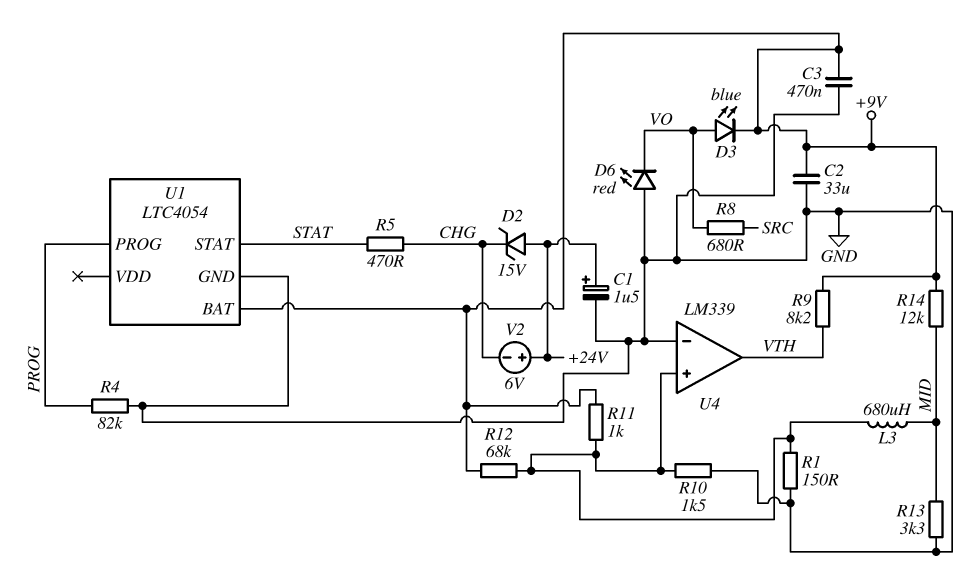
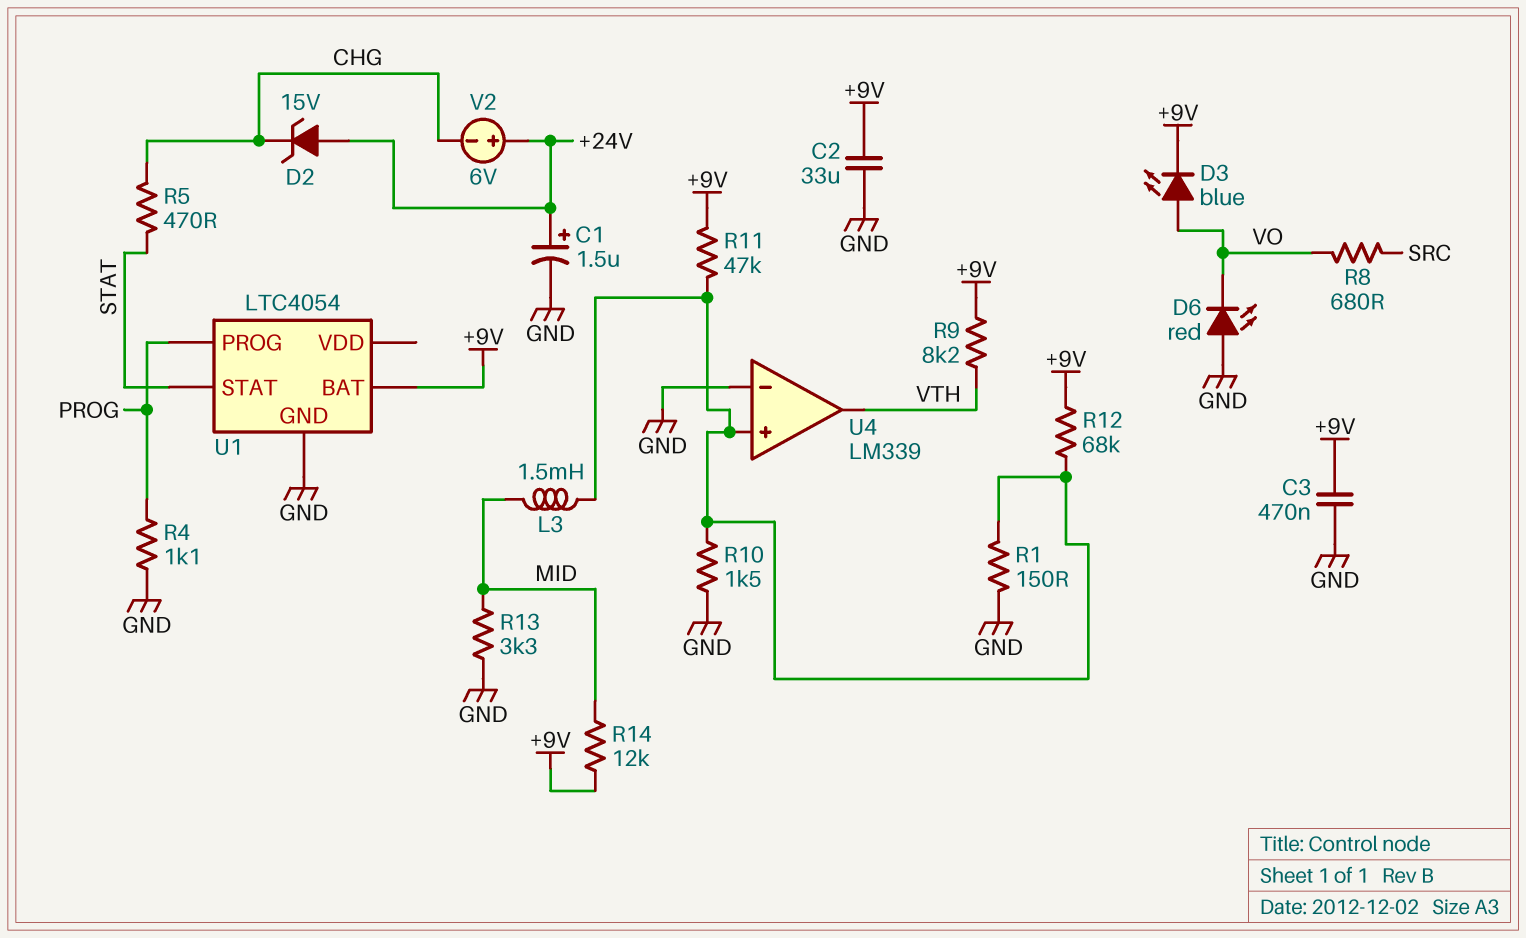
L3: 680uH (MID, U4/in+) -> 1.5mH (MID, U4/in+)
R4: 82k (GND, PROG) -> 1.1k (GND, PROG)
R11: 1k (+9V, U4/in+) -> 47k (+9V, U4/in+)

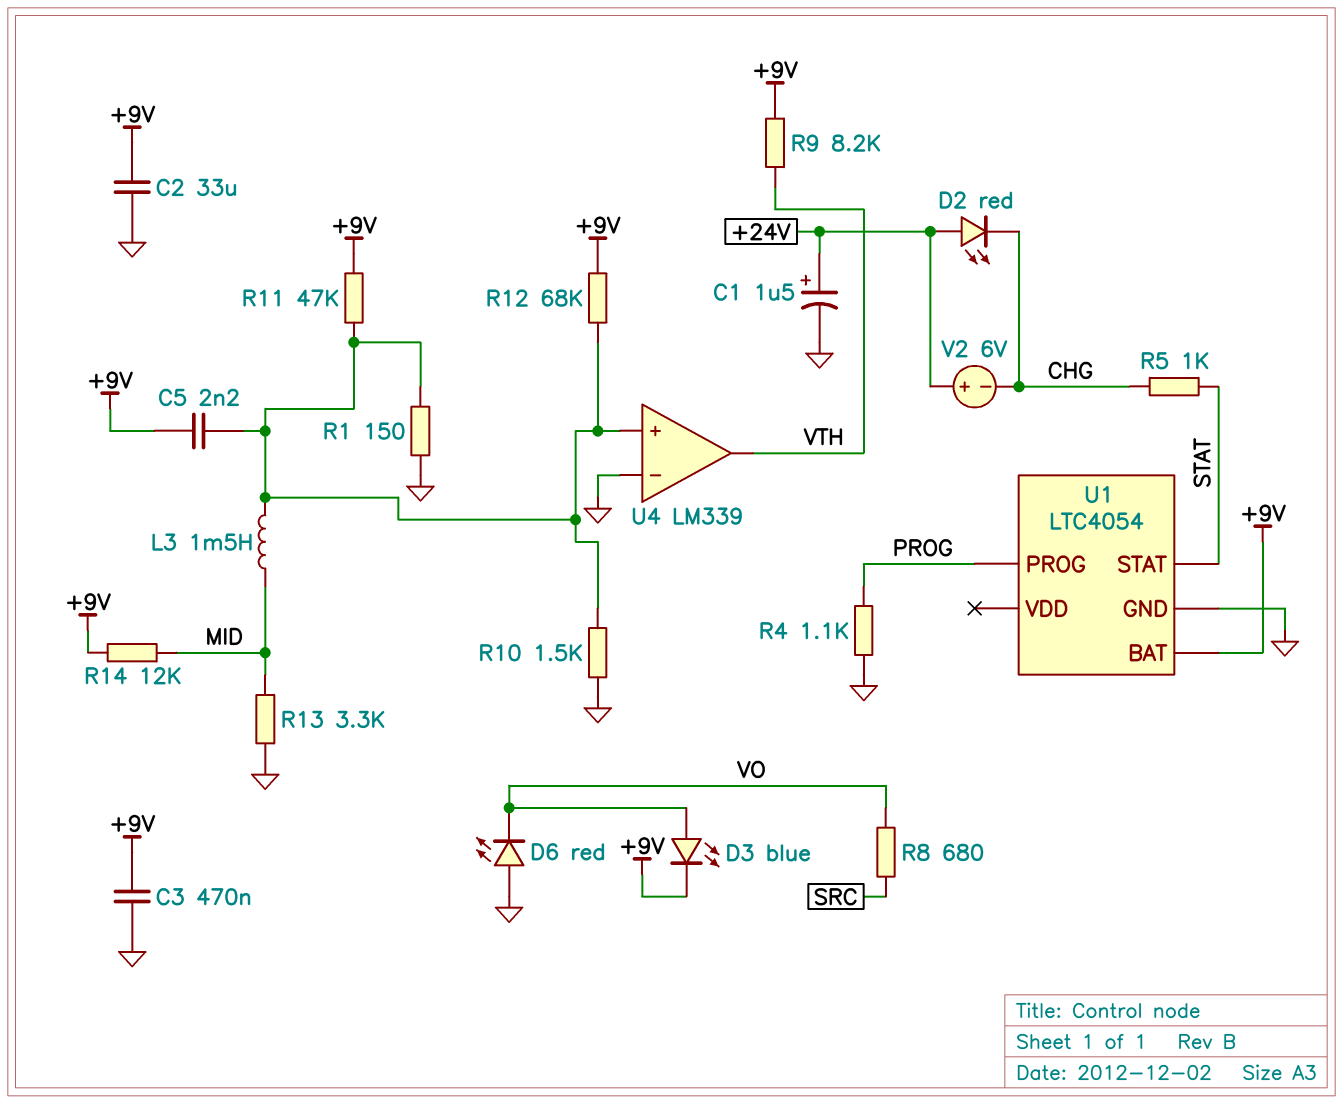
C5: none -> 2.2nF (+9V, U4/in+)
D2: zener 15V (A +24V, K CHG) -> LED red (A +24V, K CHG)
R5: 470 (CHG, STAT) -> 1k (CHG, STAT)

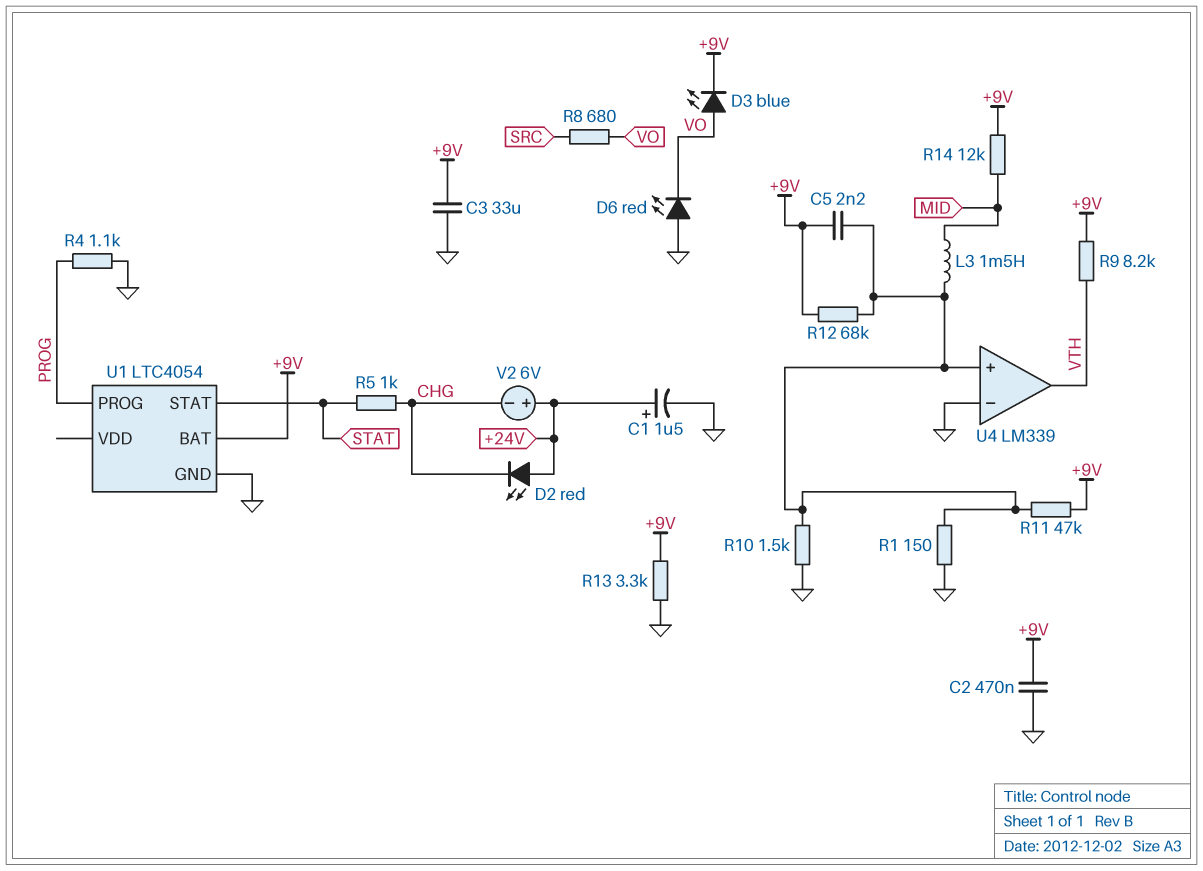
C2: 33uF (+9V, GND) -> 470nF (+9V, GND)
C3: 470nF (+9V, GND) -> 33uF (+9V, GND)
R13: 3.3k (GND, MID) -> 3.3k (+9V, GND)

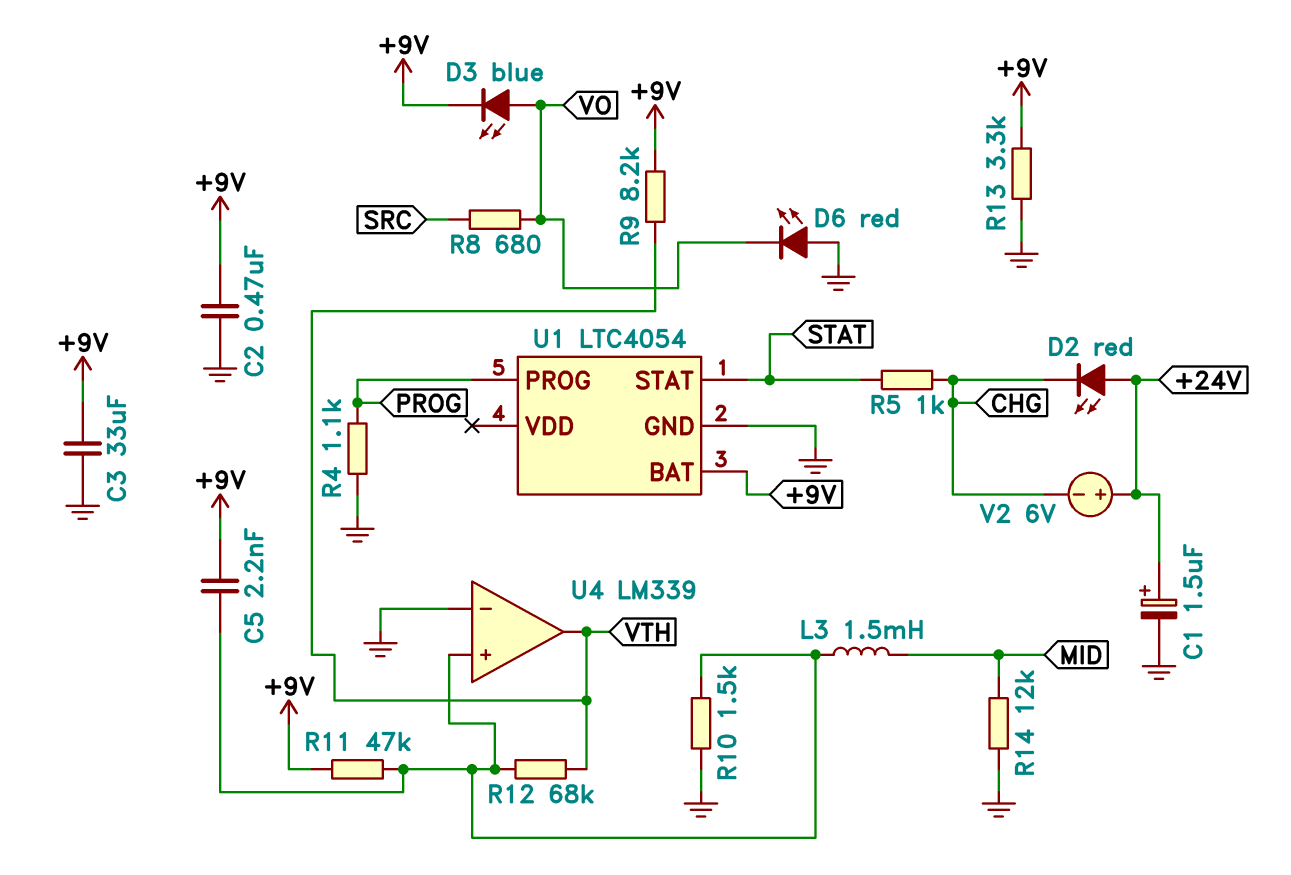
R1: 150 (GND, U4/in+) -> none
R12: 68k (+9V, U4/in+) -> 68k (U4/in+, VTH)
R14: 12k (+9V, MID) -> 12k (GND, MID)

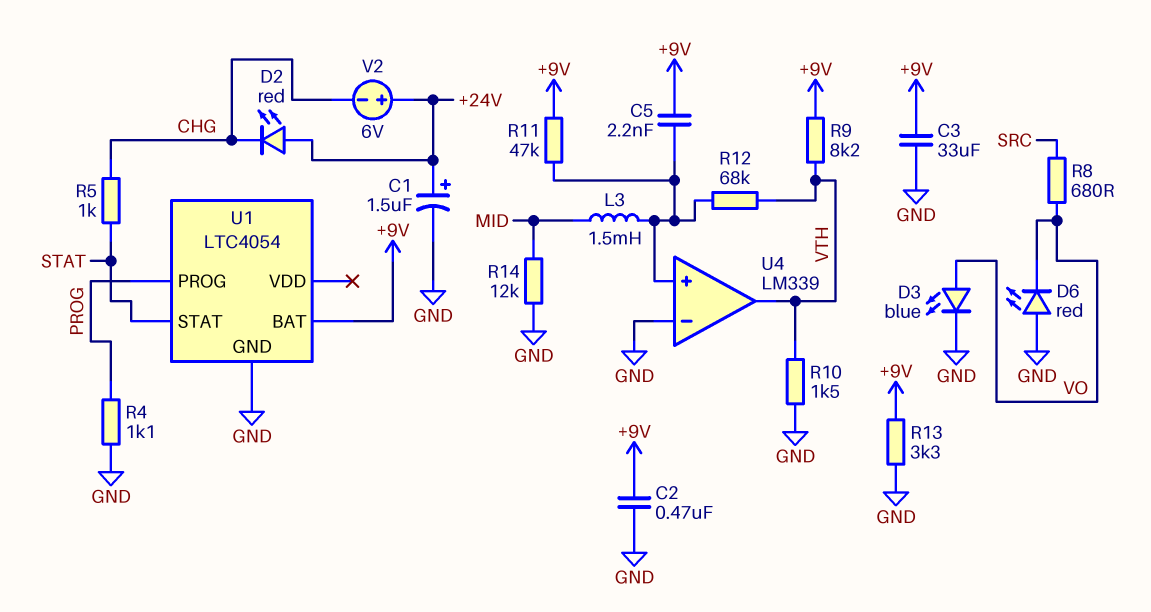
D3: LED blue (A VO, K +9V) -> LED blue (A VO, K GND)
R10: 1.5k (GND, U4/in+) -> 1.5k (GND, VTH)

